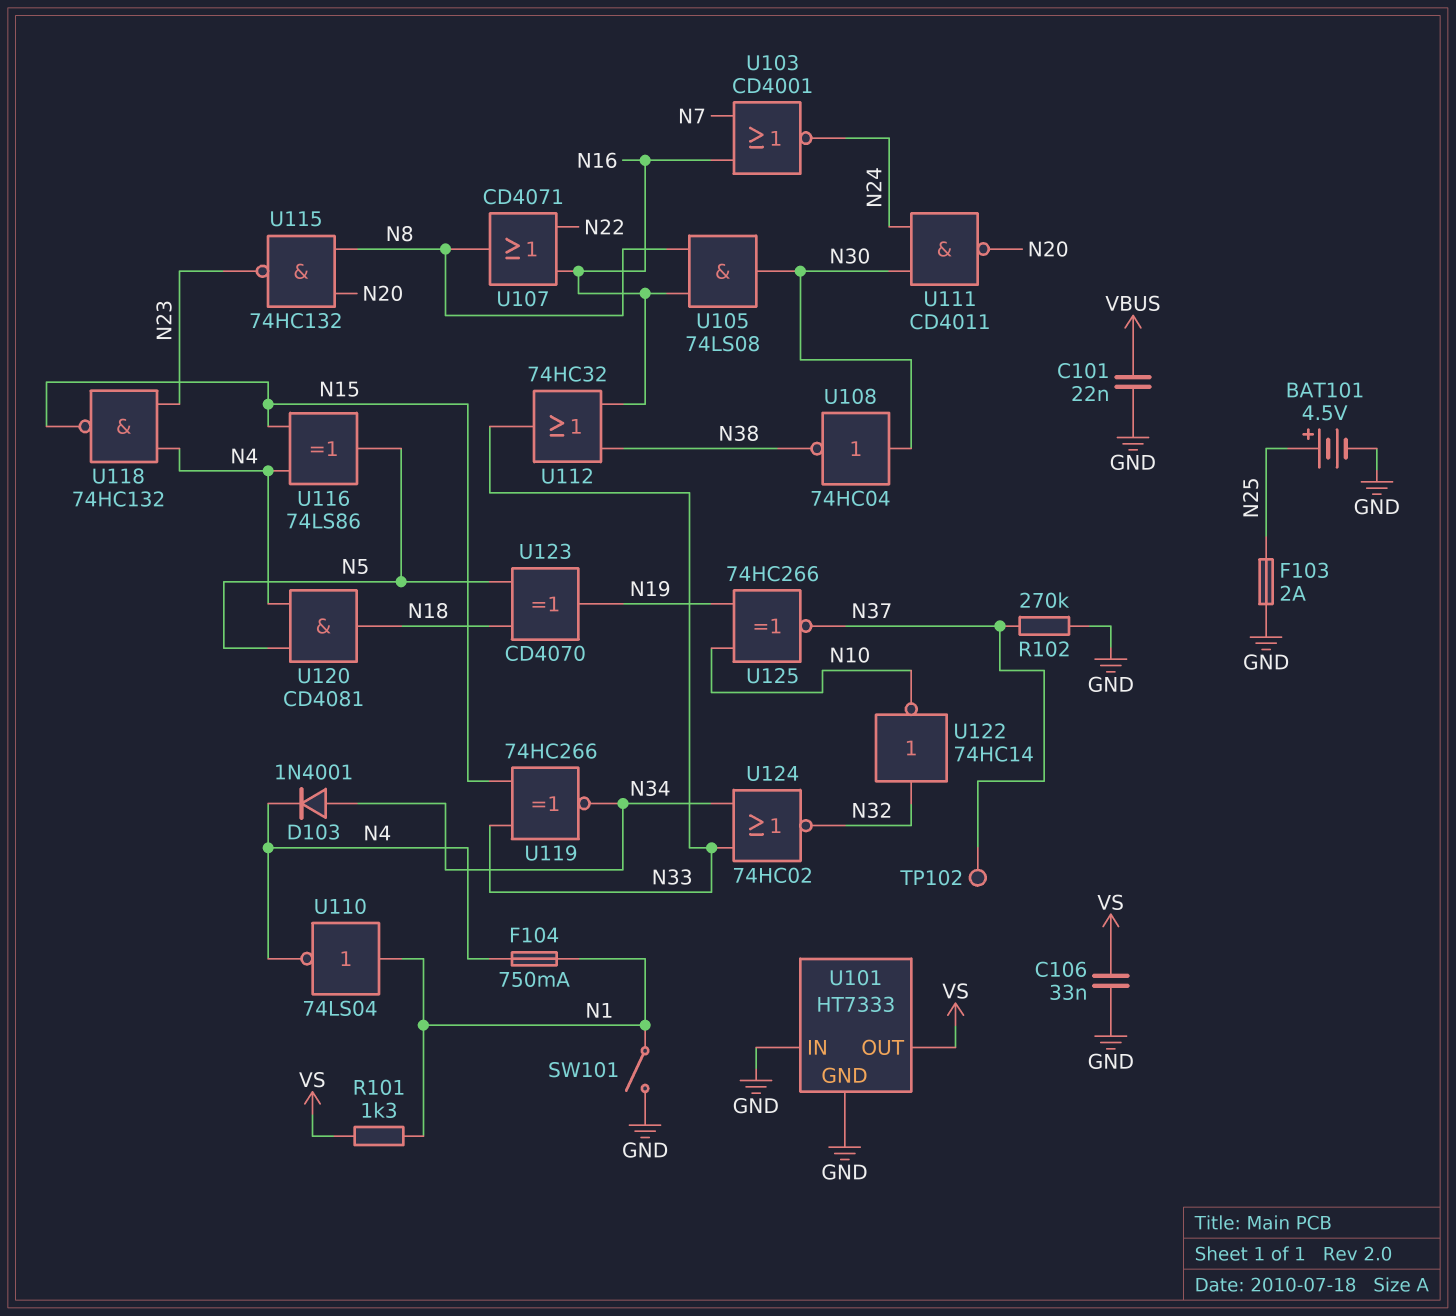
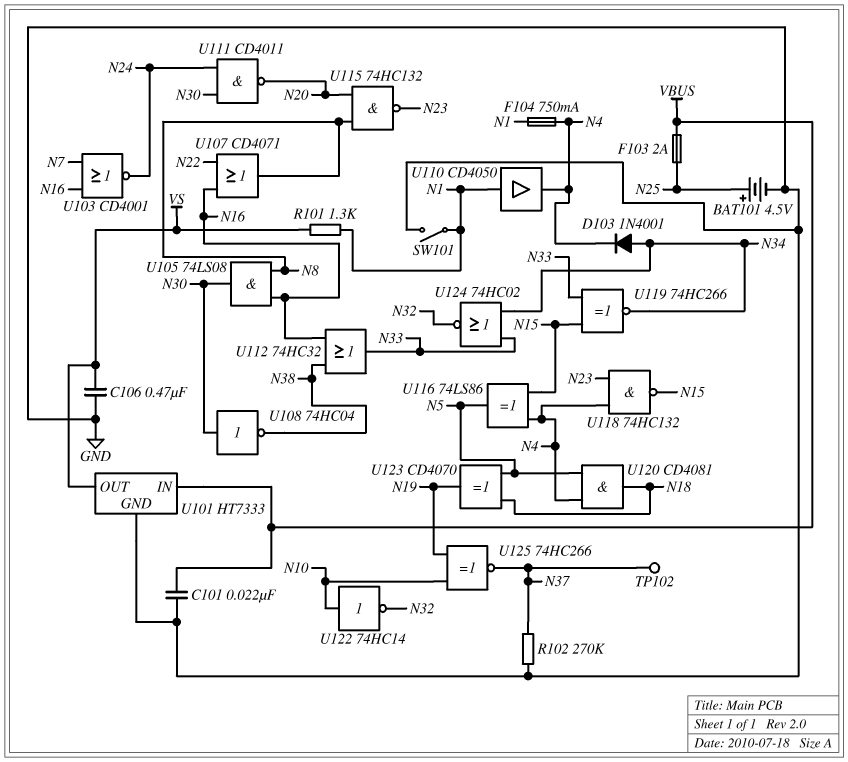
C106: 33nF (GND, VS) -> 470nF (GND, VS)
F103: 2A (GND, N25) -> 2A (N25, VBUS)
U101 pin IN: GND -> VBUS
U110: NOT 74LS04 (in N1, out N4) -> buffer CD4050 (in N1, out N4)
U122: NOT 74HC14 (in N32, out N10) -> NOT 74HC14 (in N10, out N32)

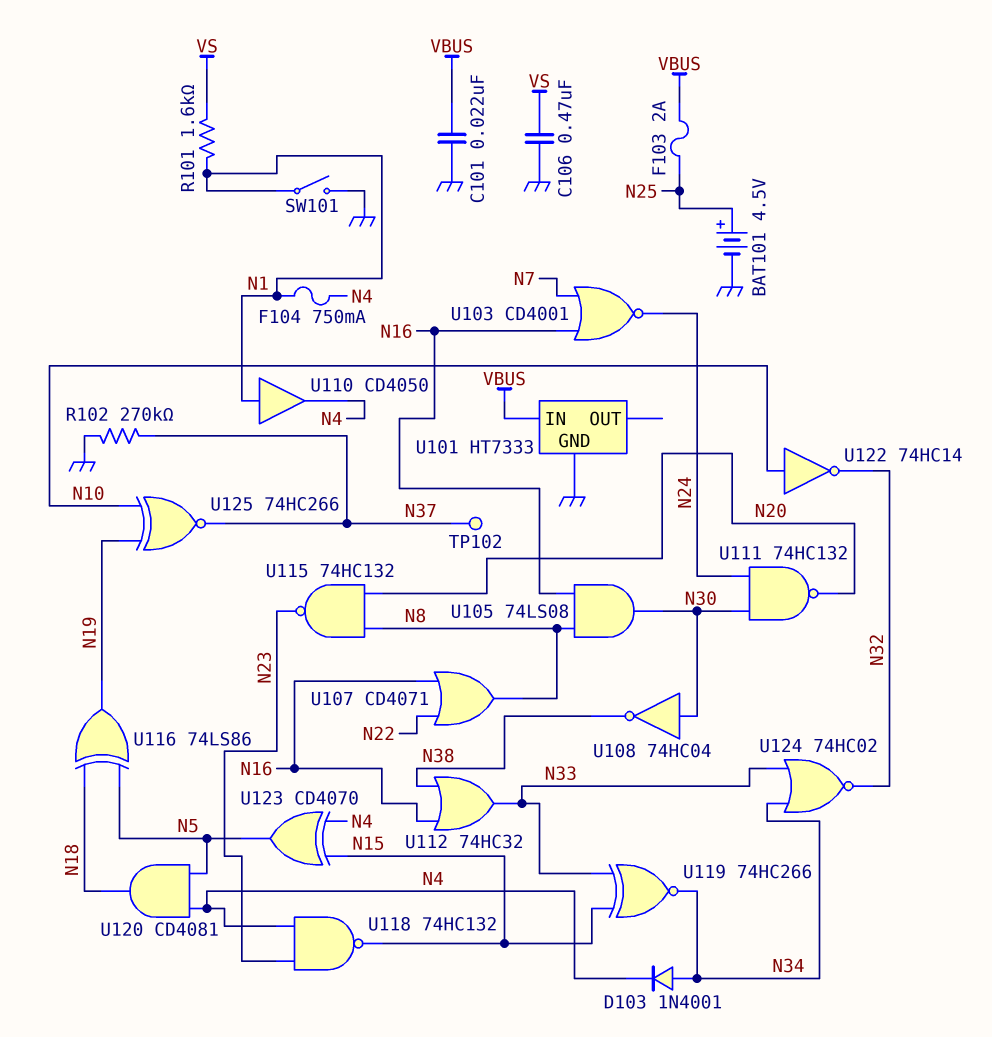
R101: 1.3k (N1, VS) -> 1.6k (N1, VS)
U101 pin OUT: VS -> none
U111: NAND CD4011 (in N24, in N30, out N20) -> NAND 74HC132 (in N24, in N30, out N20)
U116: XOR 74LS86 (in N4, in N15, out N5) -> XOR 74LS86 (in N5, in N18, out N19)
U123: XOR CD4070 (in N5, in N18, out N19) -> XOR CD4070 (in N4, in N15, out N5)

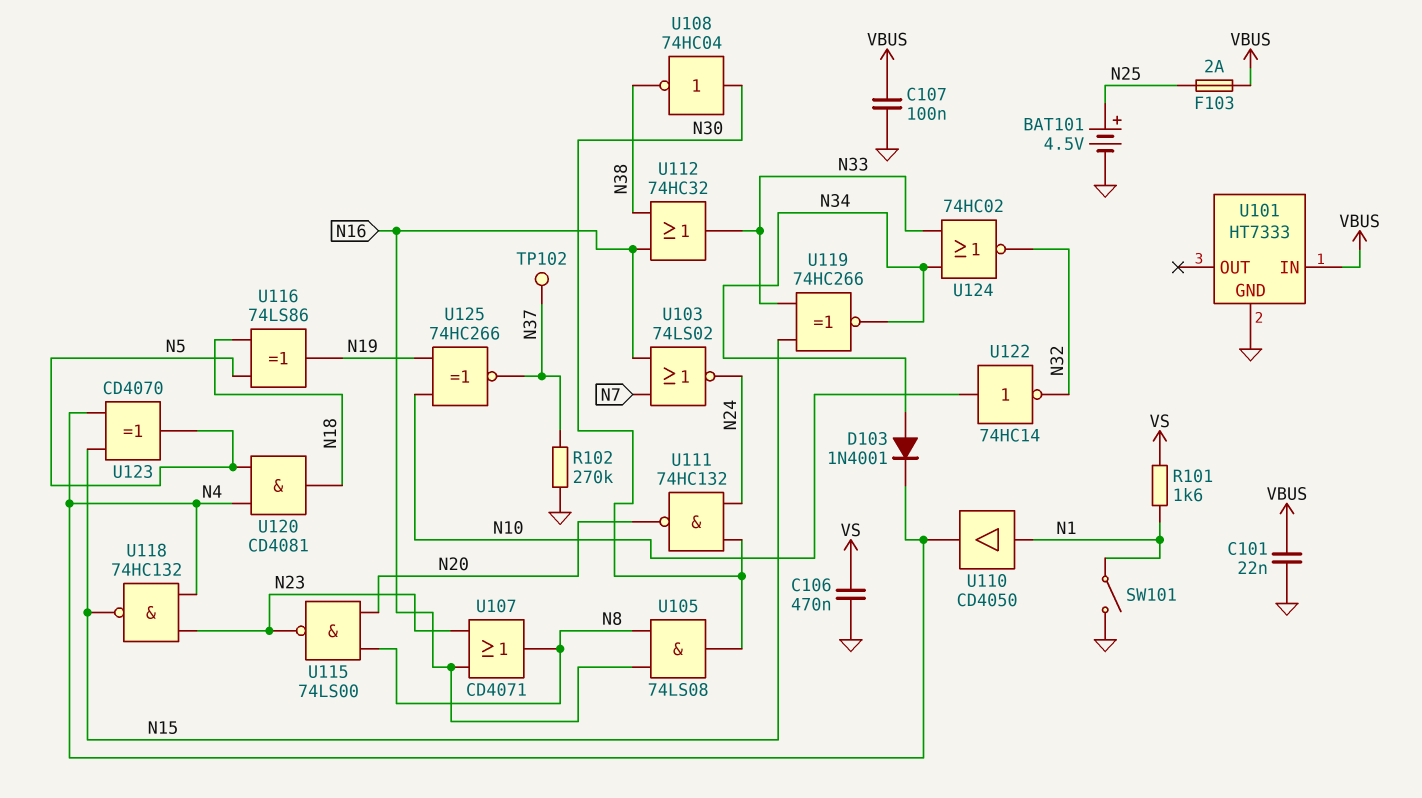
C107: none -> 100nF (GND, VBUS)
F104: 750mA (N1, N4) -> none
U103: NOR CD4001 (in N7, in N16, out N24) -> NOR 74LS02 (in N7, in N16, out N24)
U107: OR CD4071 (in N16, in N22, out N8) -> OR CD4071 (in N16, in N23, out N8)
U115: NAND 74HC132 (in N8, in N20, out N23) -> NAND 74LS00 (in N8, in N20, out N23)

